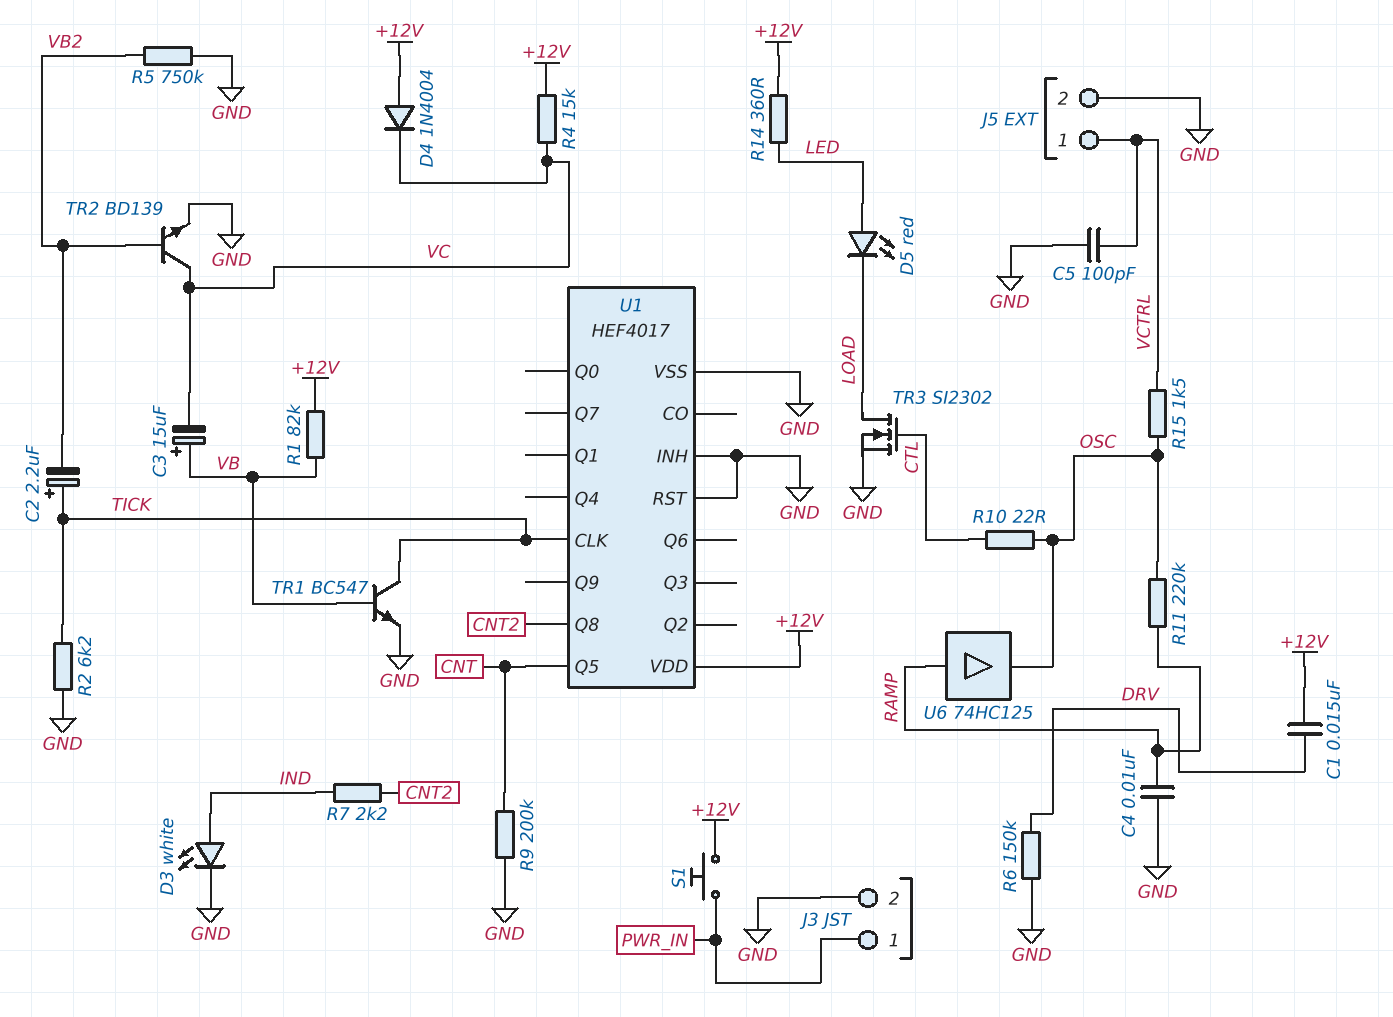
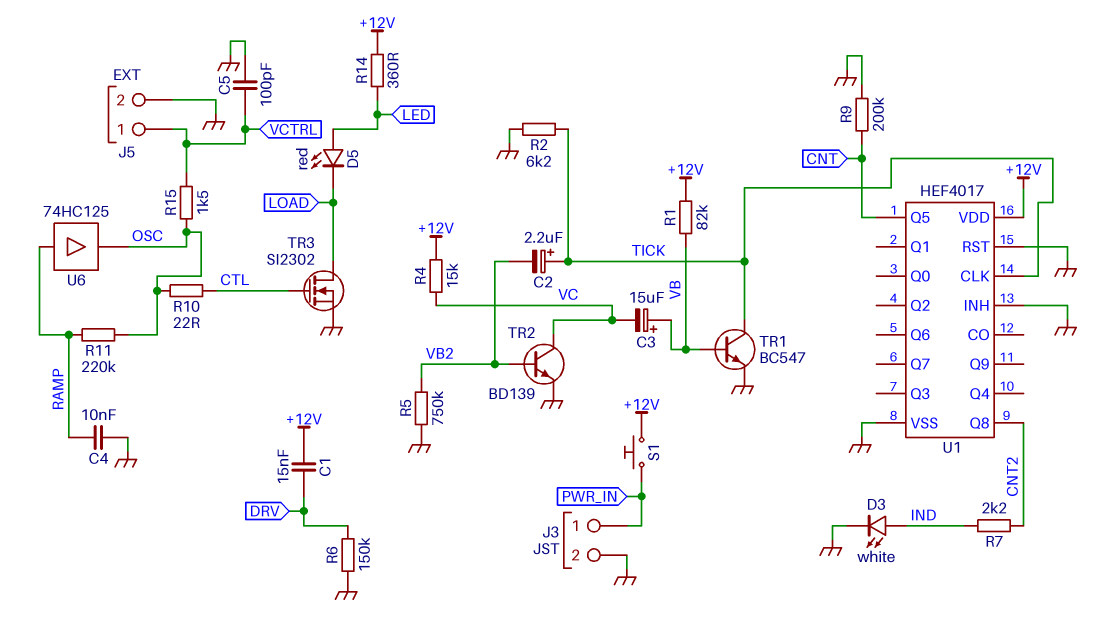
D4: diode 1N4004 (A +12V, K VC) -> none

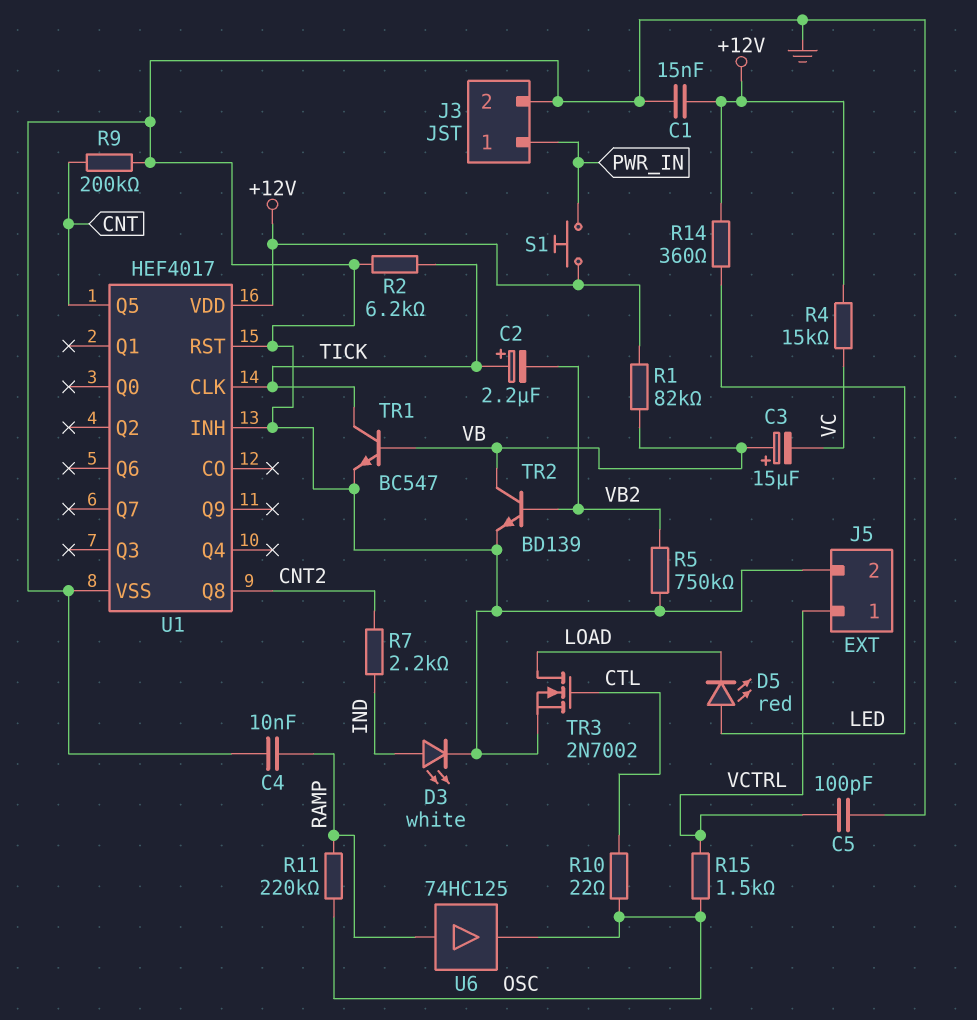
C1: 15nF (+12V, DRV) -> 15nF (+12V, GND)
R6: 150k (DRV, GND) -> none
TR2: NPN BD139 (B VB2, C VC, E GND) -> NPN BD139 (B VB2, C VB, E GND)
TR3: NMOS SI2302 (G CTL, D LOAD, S GND) -> NMOS 2N7002 (G CTL, D LOAD, S GND)

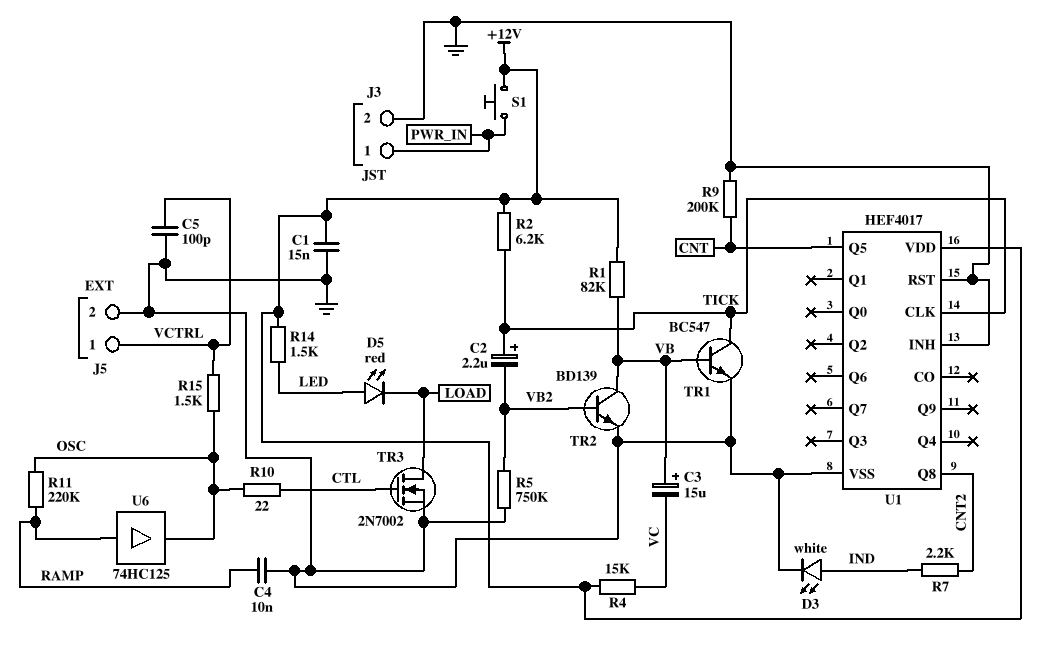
R2: 6.2k (GND, TICK) -> 6.2k (+12V, TICK)
R14: 360 (+12V, LED) -> 1.5k (+12V, LED)

